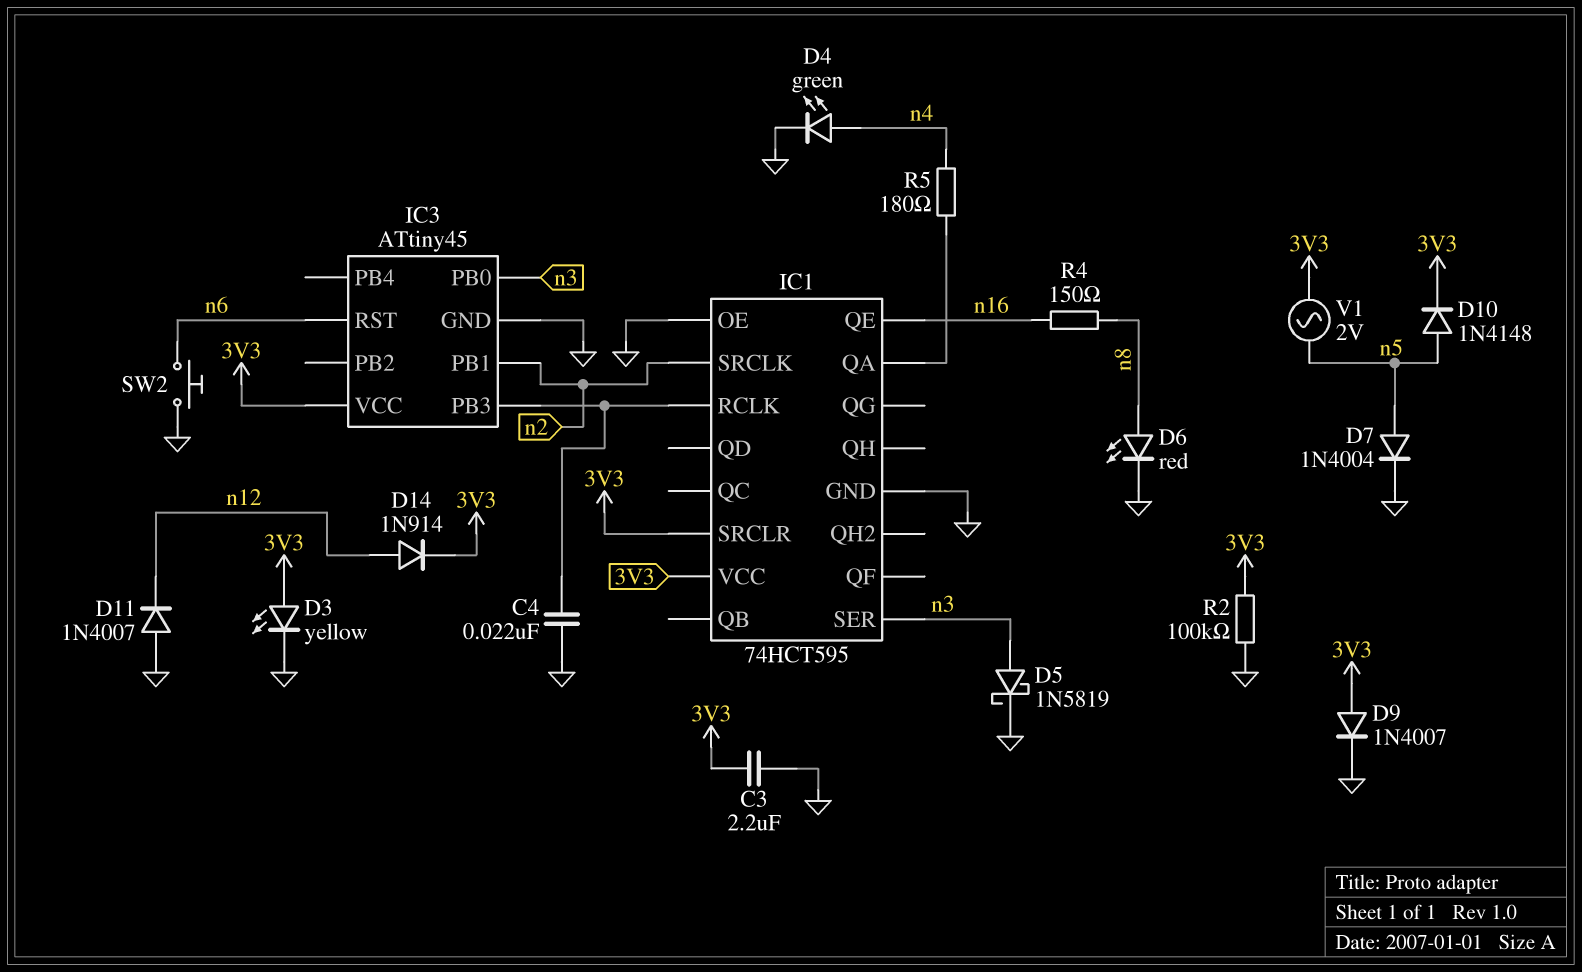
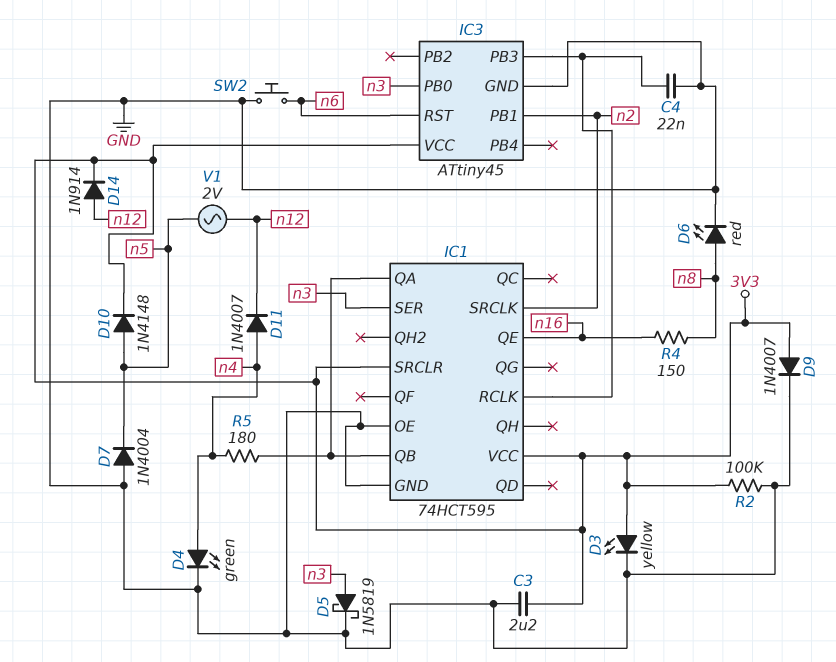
D7: diode 1N4004 (A n5, K GND) -> diode 1N4004 (A GND, K n5)
D11: diode 1N4007 (A GND, K n12) -> diode 1N4007 (A n4, K n12)
IC1 pin QB: none -> IC1/QA
V1: AC 2V (3V3, n5) -> AC 2V (n5, n12)

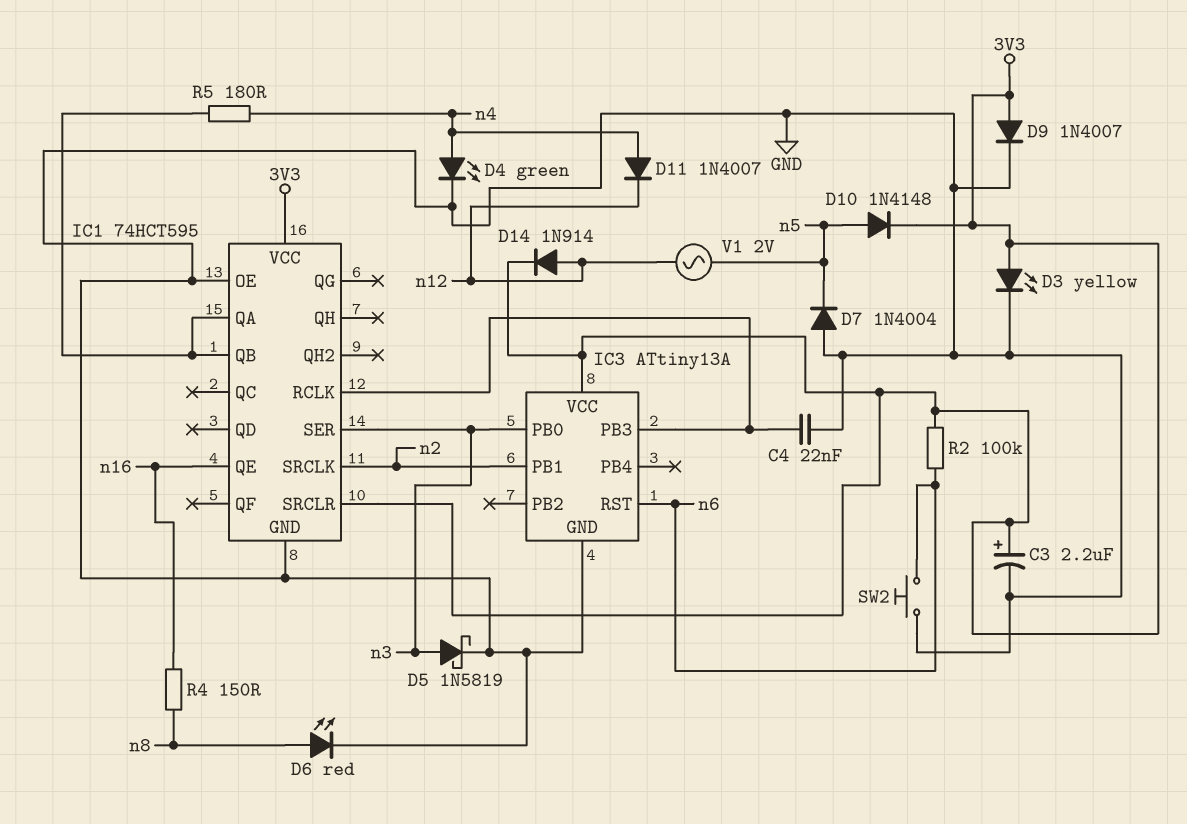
C3: 2.2uF (3V3, GND) -> 2.2uF (plus 3V3, minus GND)
IC3: ATtiny45 -> ATtiny13A
R2: 100k (3V3, GND) -> 100k (3V3, n6)

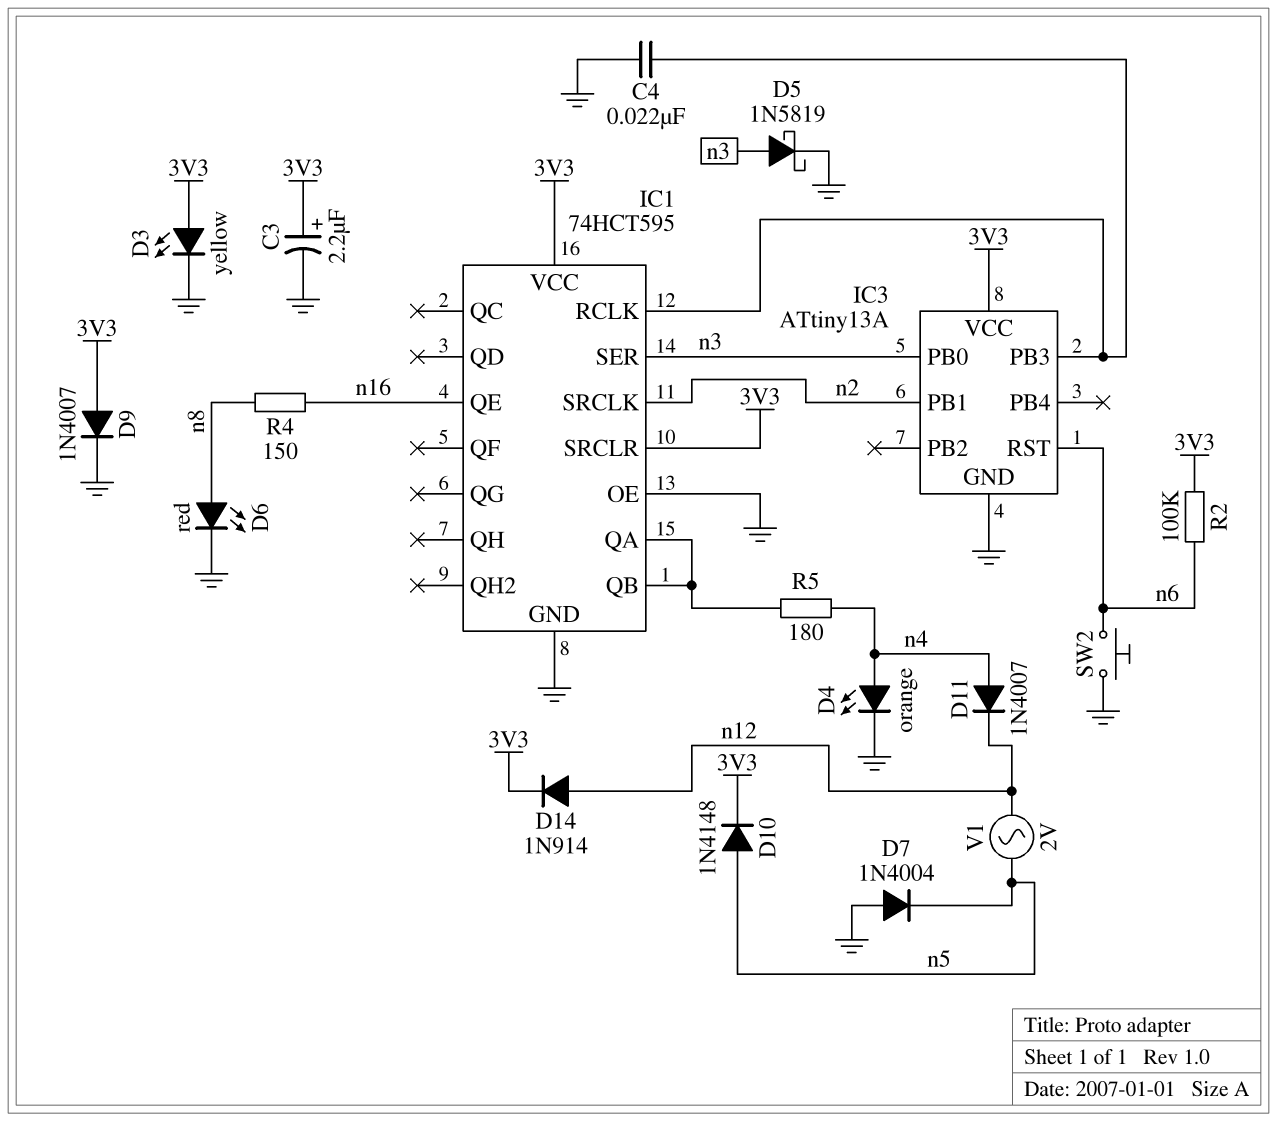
D4: LED green (A n4, K GND) -> LED orange (A n4, K GND)

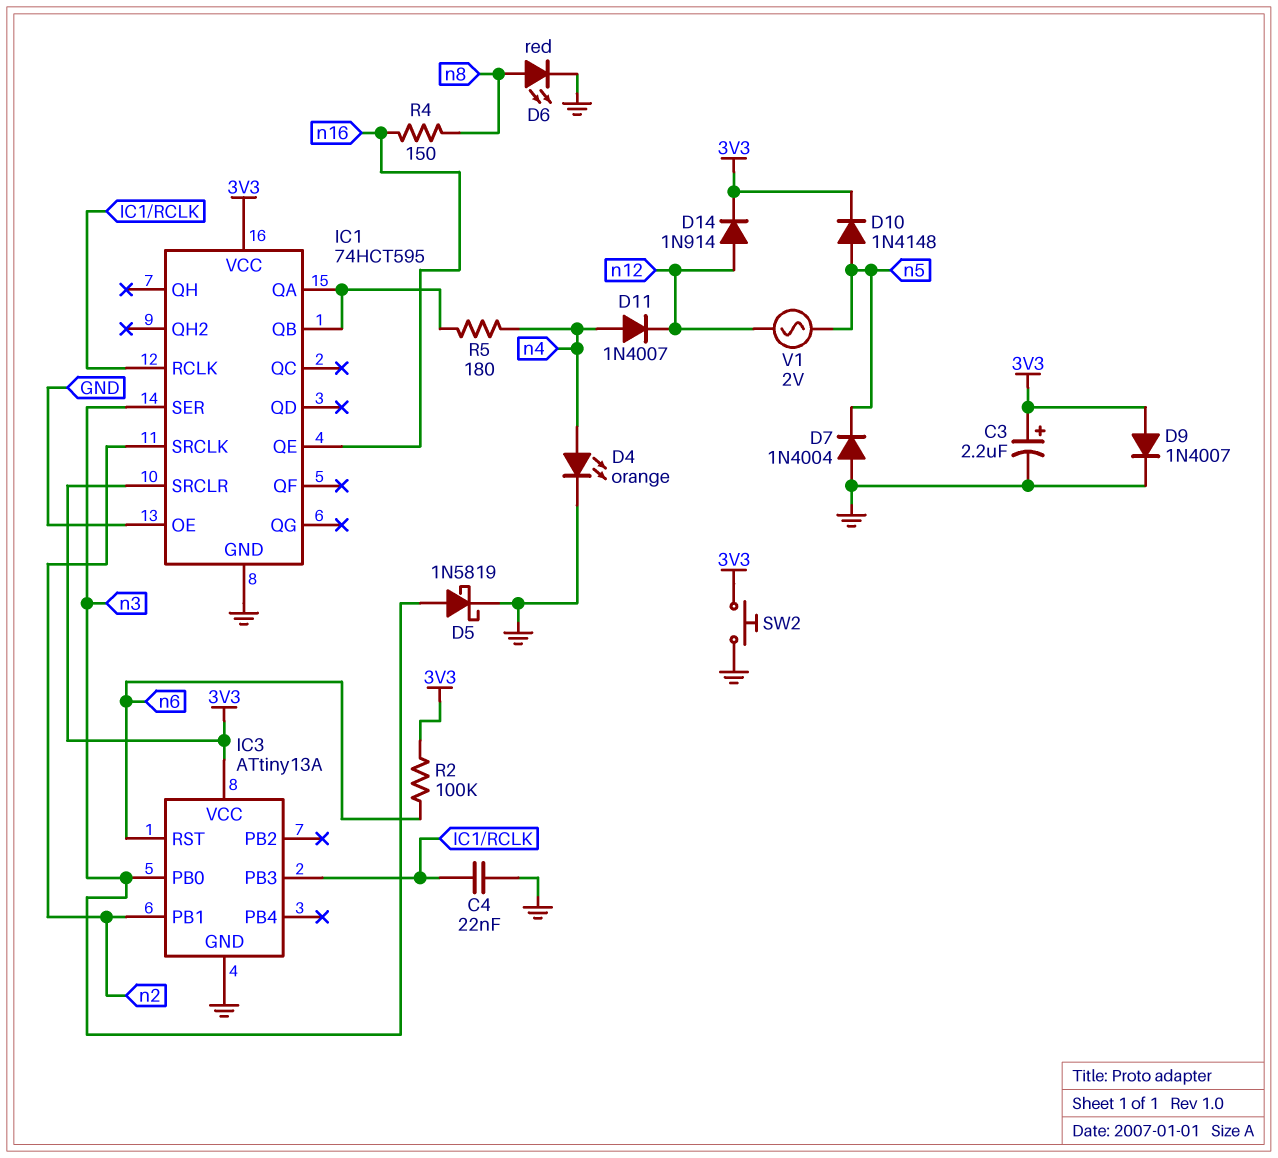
D3: LED yellow (A 3V3, K GND) -> none
SW2: button (GND, n6) -> button (3V3, GND)

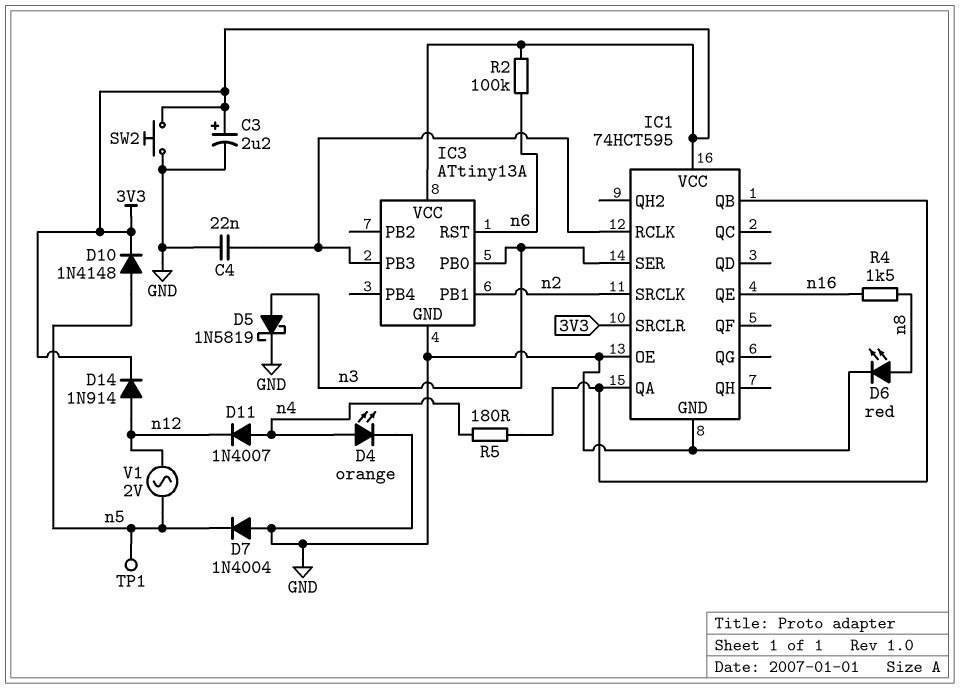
D9: diode 1N4007 (A 3V3, K GND) -> none
R4: 150 (n8, n16) -> 1.5k (n8, n16)
TP1: none -> test point (n5)

